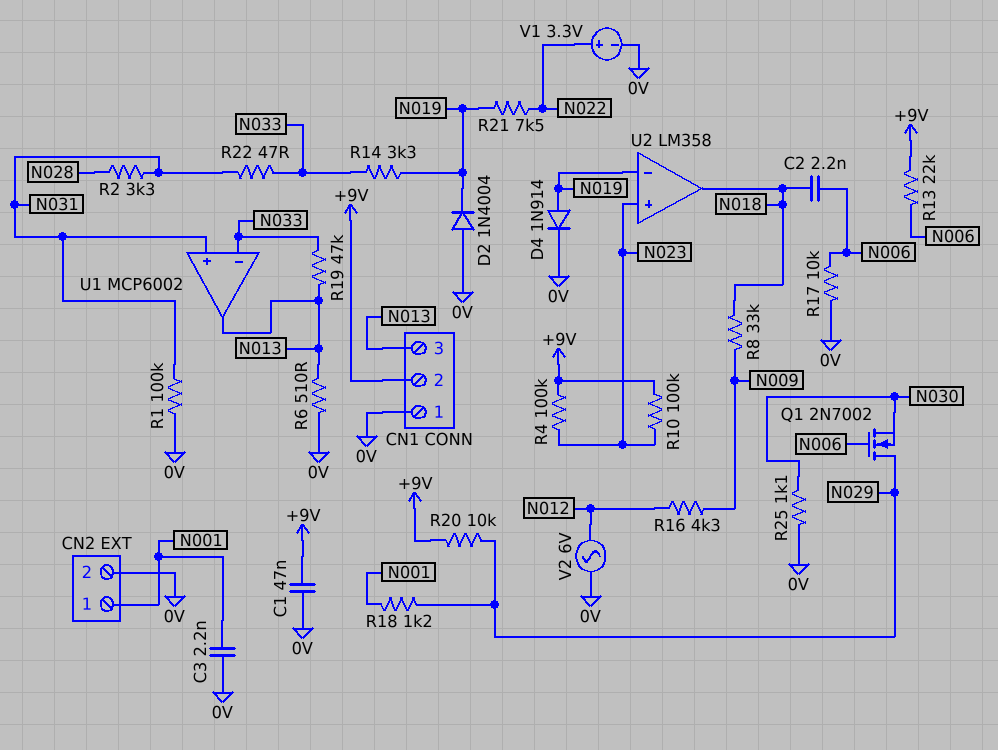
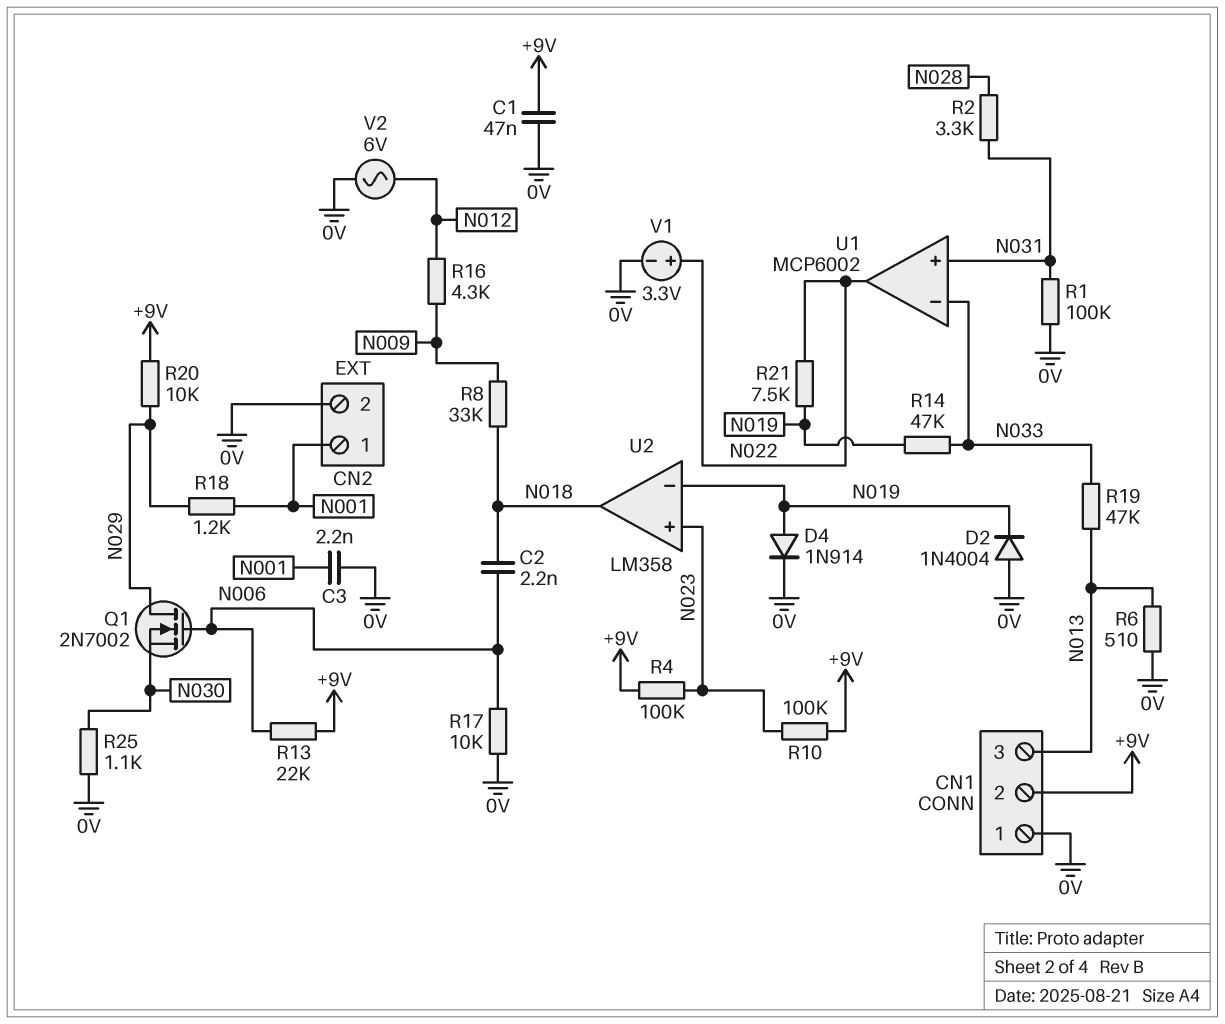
R14: 3.3k (N019, N033) -> 47k (N019, N033)
R22: 47 (N031, N033) -> none
U1 pin out: N013 -> N022

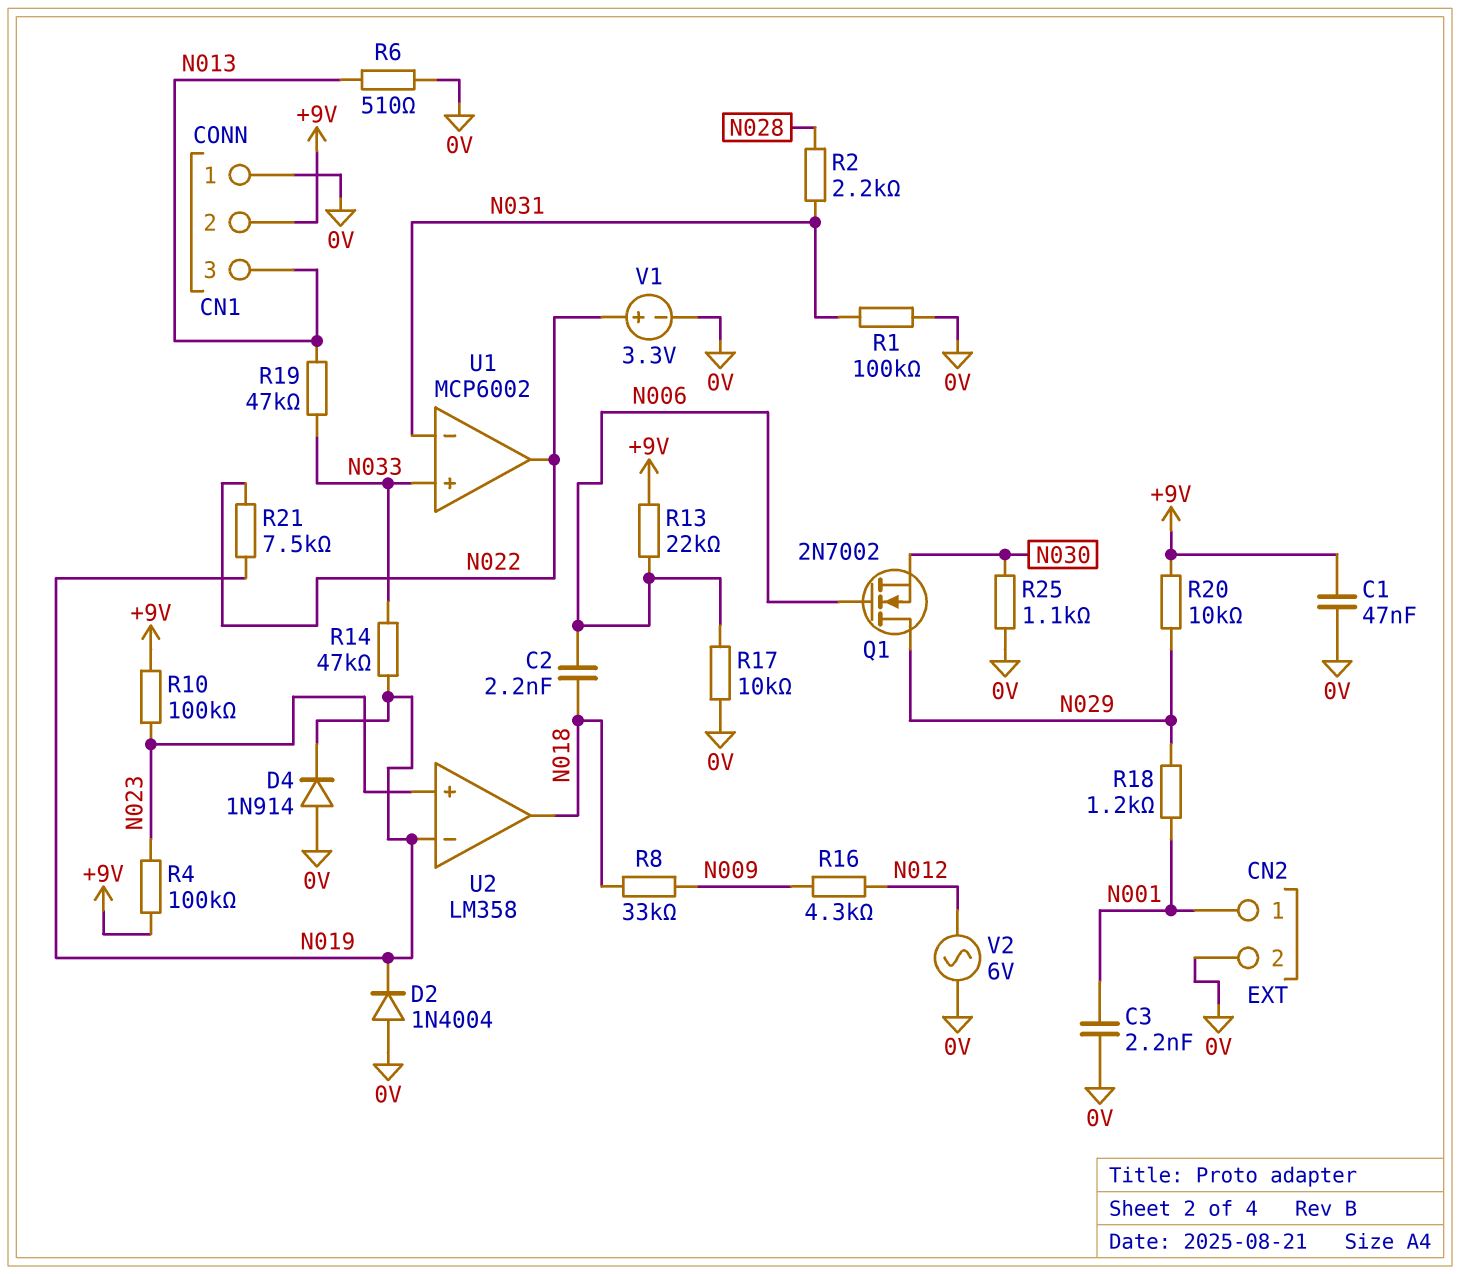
D4: diode 1N914 (A N019, K 0V) -> diode 1N914 (A 0V, K N019)
R2: 3.3k (N028, N031) -> 2.2k (N028, N031)
U1 pin in+: N031 -> N033
U1 pin in-: N033 -> N031

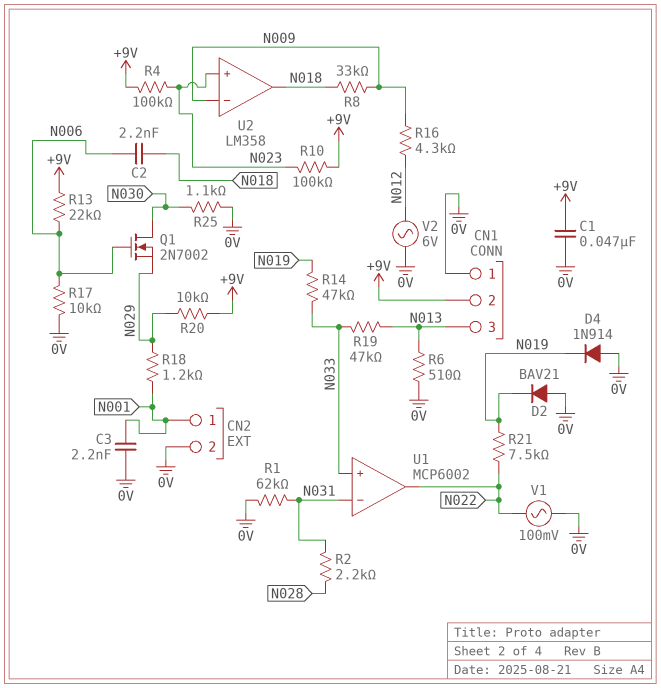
D2: diode 1N4004 (A 0V, K N019) -> diode BAV21 (A 0V, K N019)
Q1: NMOS 2N7002 (G N006, D N029, S N030) -> NMOS 2N7002 (G N006, D N030, S N029)
R1: 100k (0V, N031) -> 62k (0V, N031)
U2 pin in-: N019 -> N009
V1: 3.3V (plus N022, minus 0V) -> AC 100mV (0V, N022)

